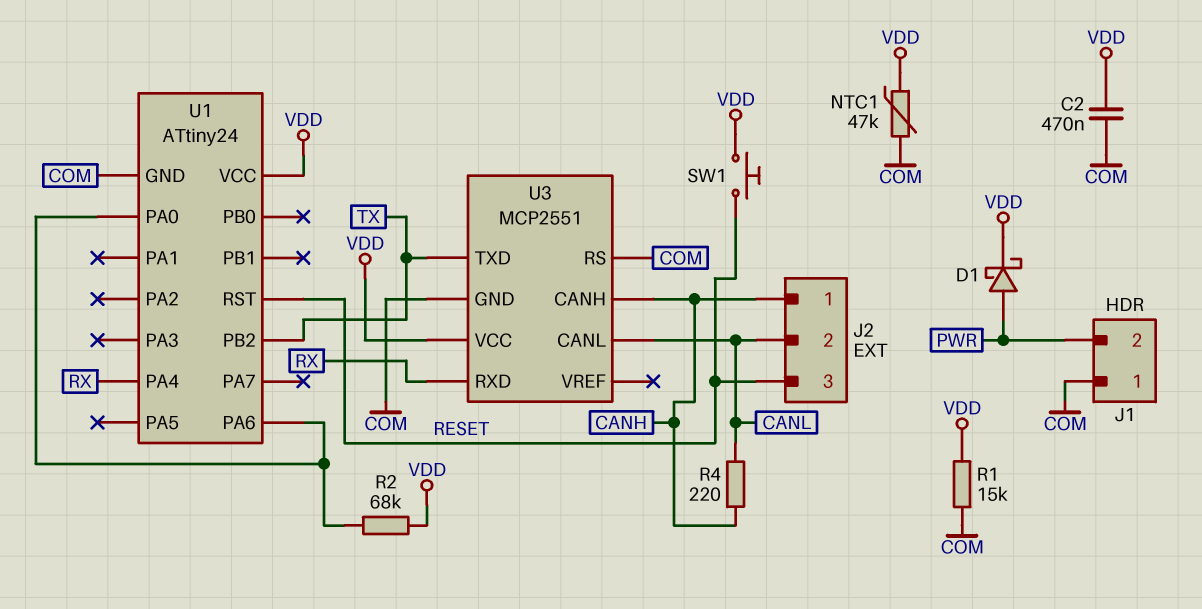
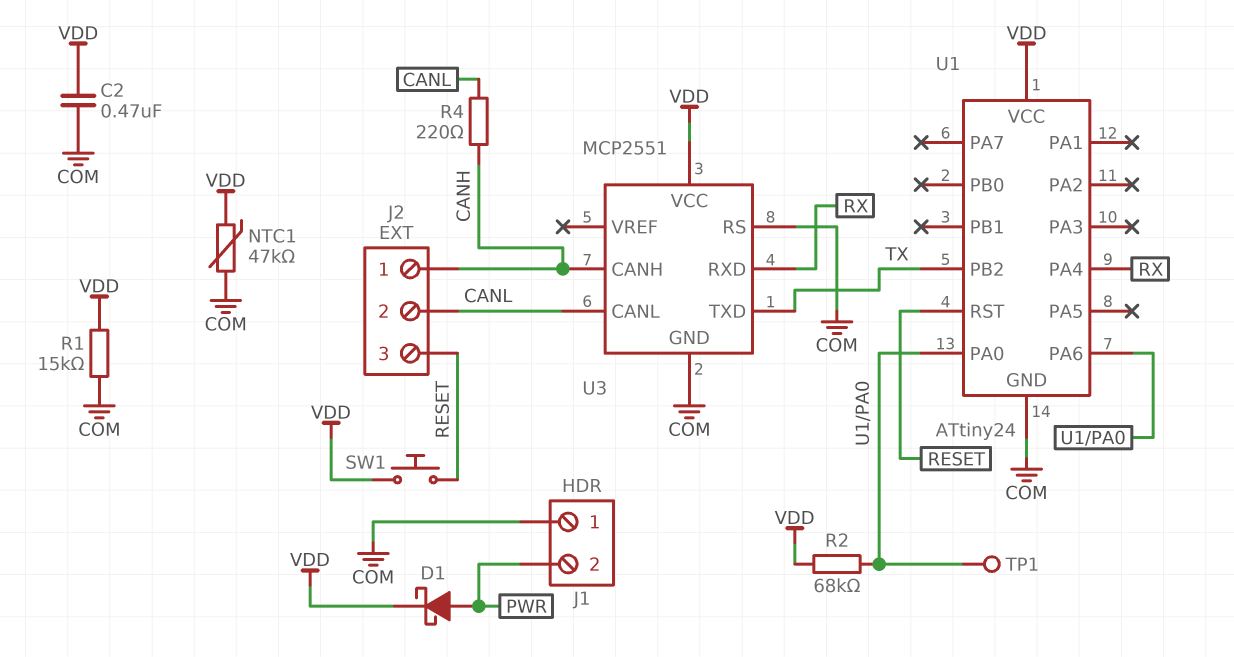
TP1: none -> test point (U1/PA0)

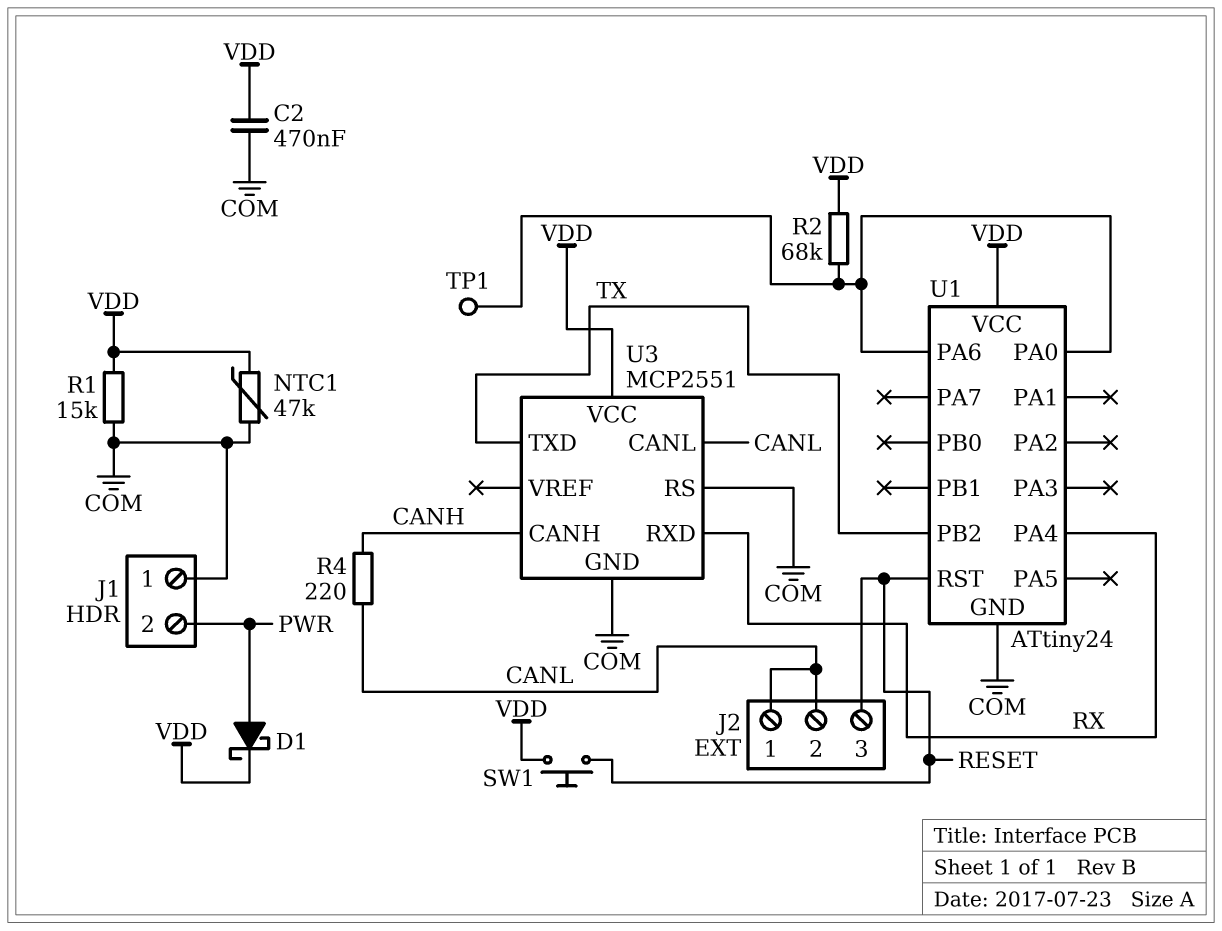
J2 pin 1: CANH -> CANL

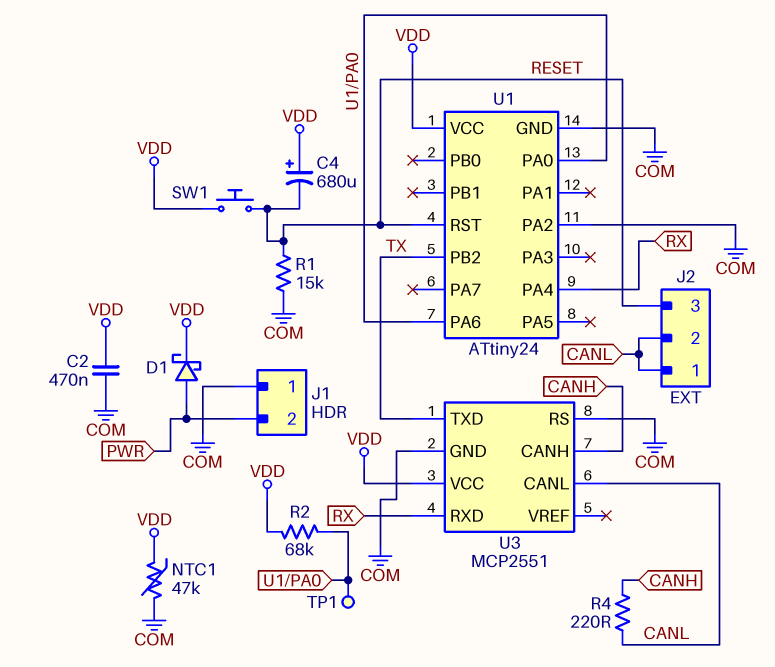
C4: none -> 680uF (plus VDD, minus RESET)
R1: 15k (COM, VDD) -> 15k (COM, RESET)
U1 pin PA2: none -> COM

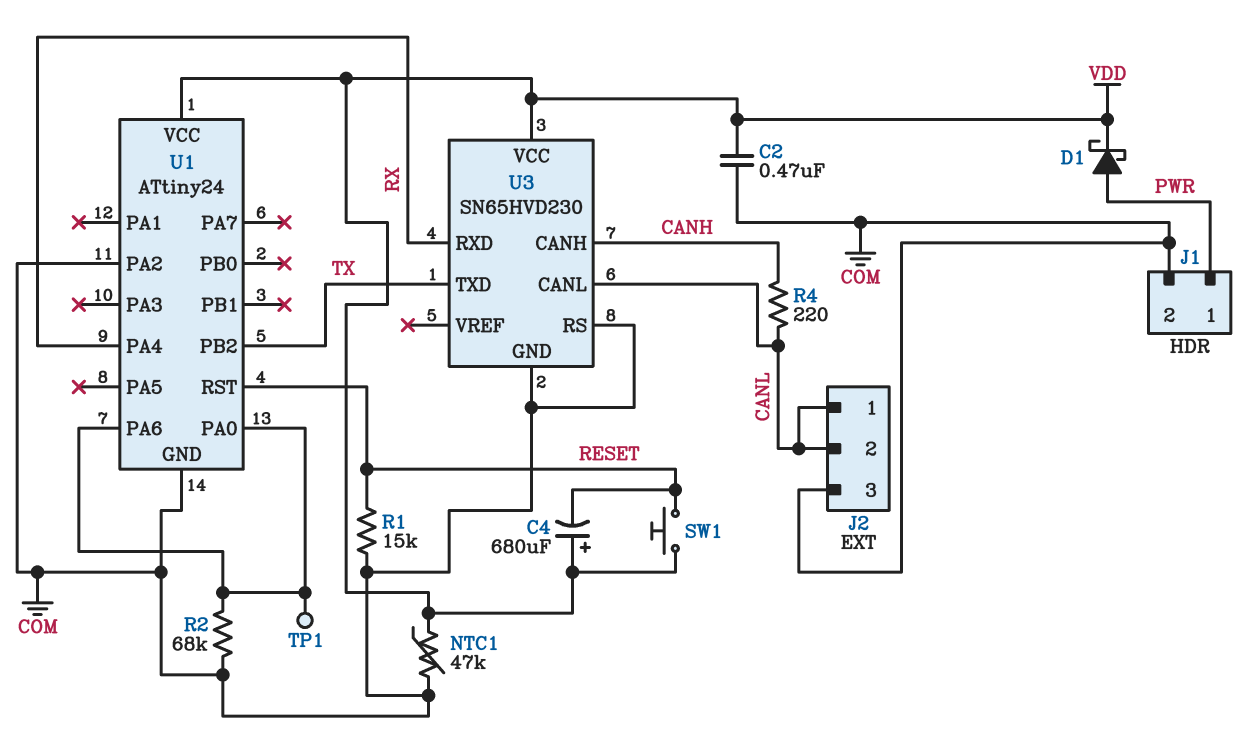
J1 pin 1: COM -> PWR
J1 pin 2: PWR -> COM
J2 pin 3: RESET -> COM
R2: 68k (U1/PA0, VDD) -> 68k (COM, U1/PA0)
U3: MCP2551 -> SN65HVD230

